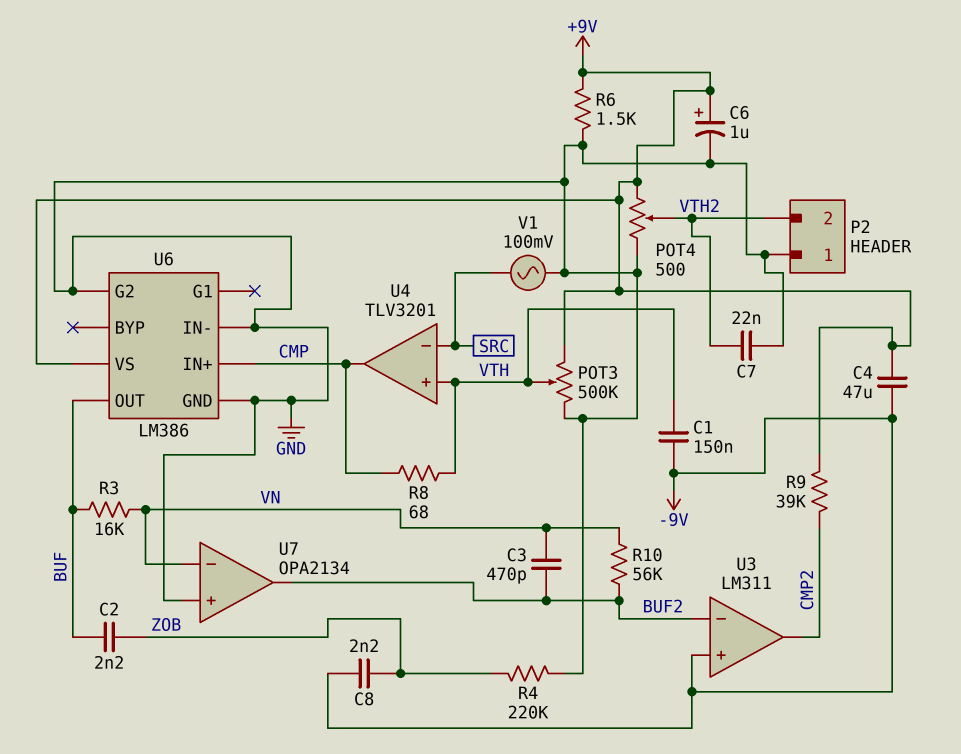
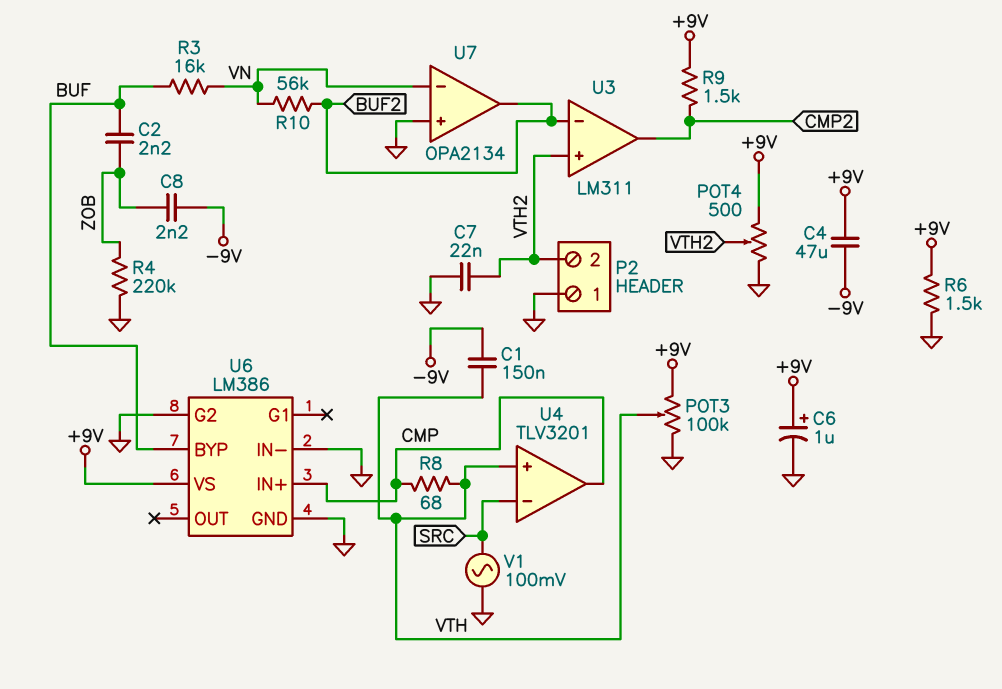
C3: 470pF (BUF2, VN) -> none
POT3: 500k (+9V, GND, wiper VTH) -> 100k (+9V, GND, wiper VTH)
R9: 39k (+9V, CMP2) -> 1.5k (+9V, CMP2)
U3 pin in+: -9V -> VTH2
U6 pin BYP: none -> BUF
U6 pin OUT: BUF -> none

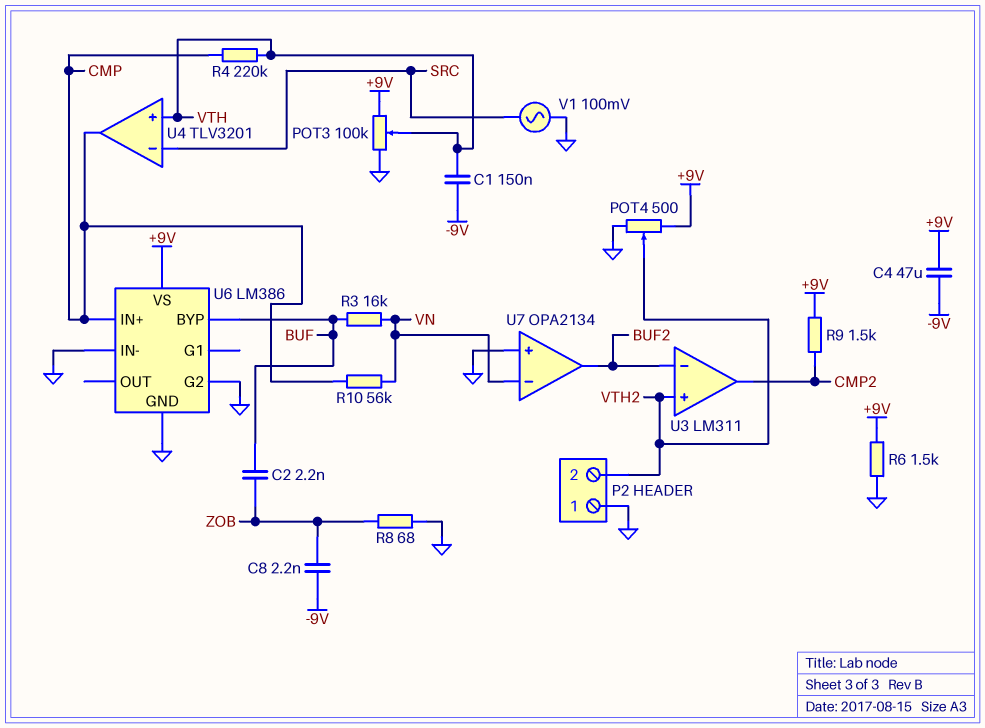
C6: 1uF (plus +9V, minus GND) -> none
C7: 22nF (GND, VTH2) -> none
R4: 220k (GND, ZOB) -> 220k (CMP, VTH)
R8: 68 (CMP, VTH) -> 68 (GND, ZOB)
R10: 56k (BUF2, VN) -> 56k (CMP, VN)

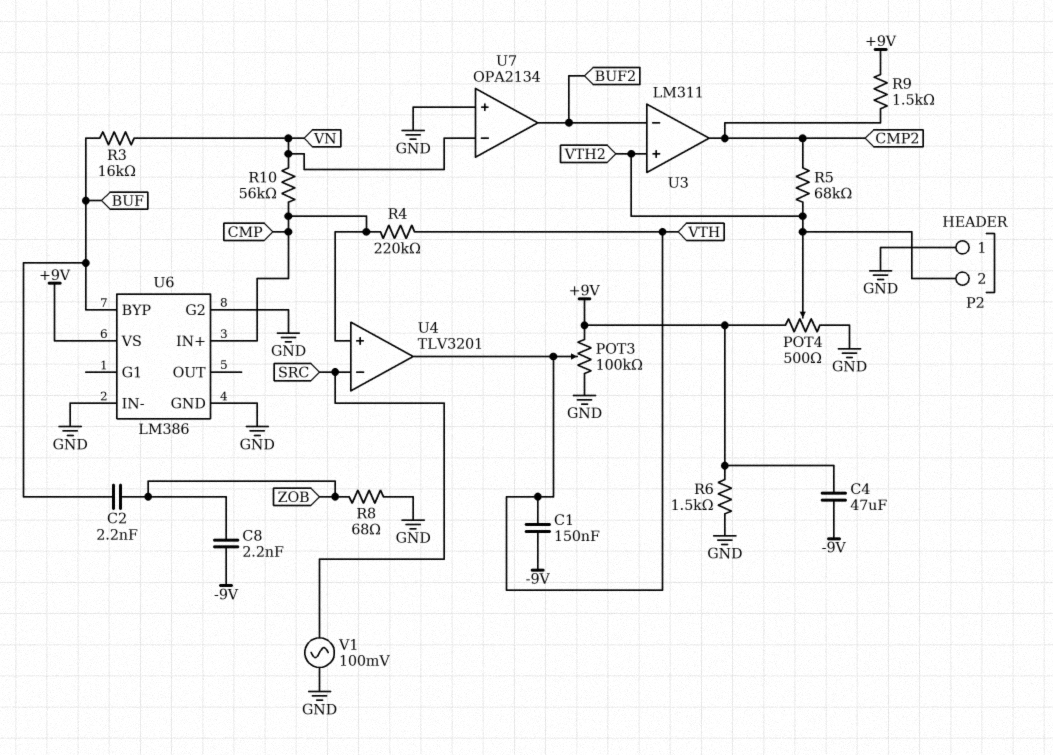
R5: none -> 68k (CMP2, VTH2)
U4 pin in+: VTH -> CMP
U4 pin out: CMP -> VTH

